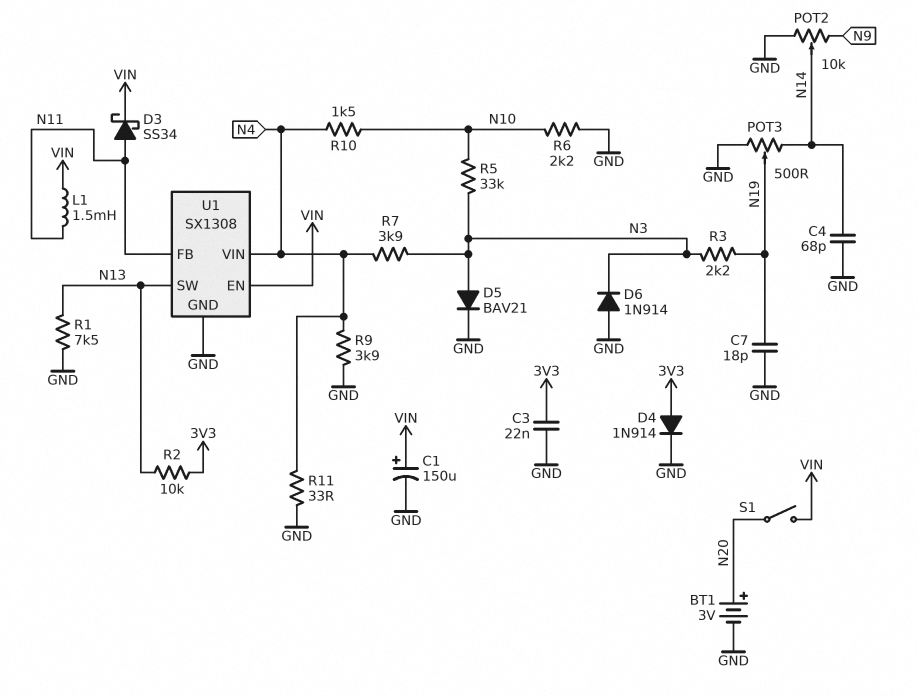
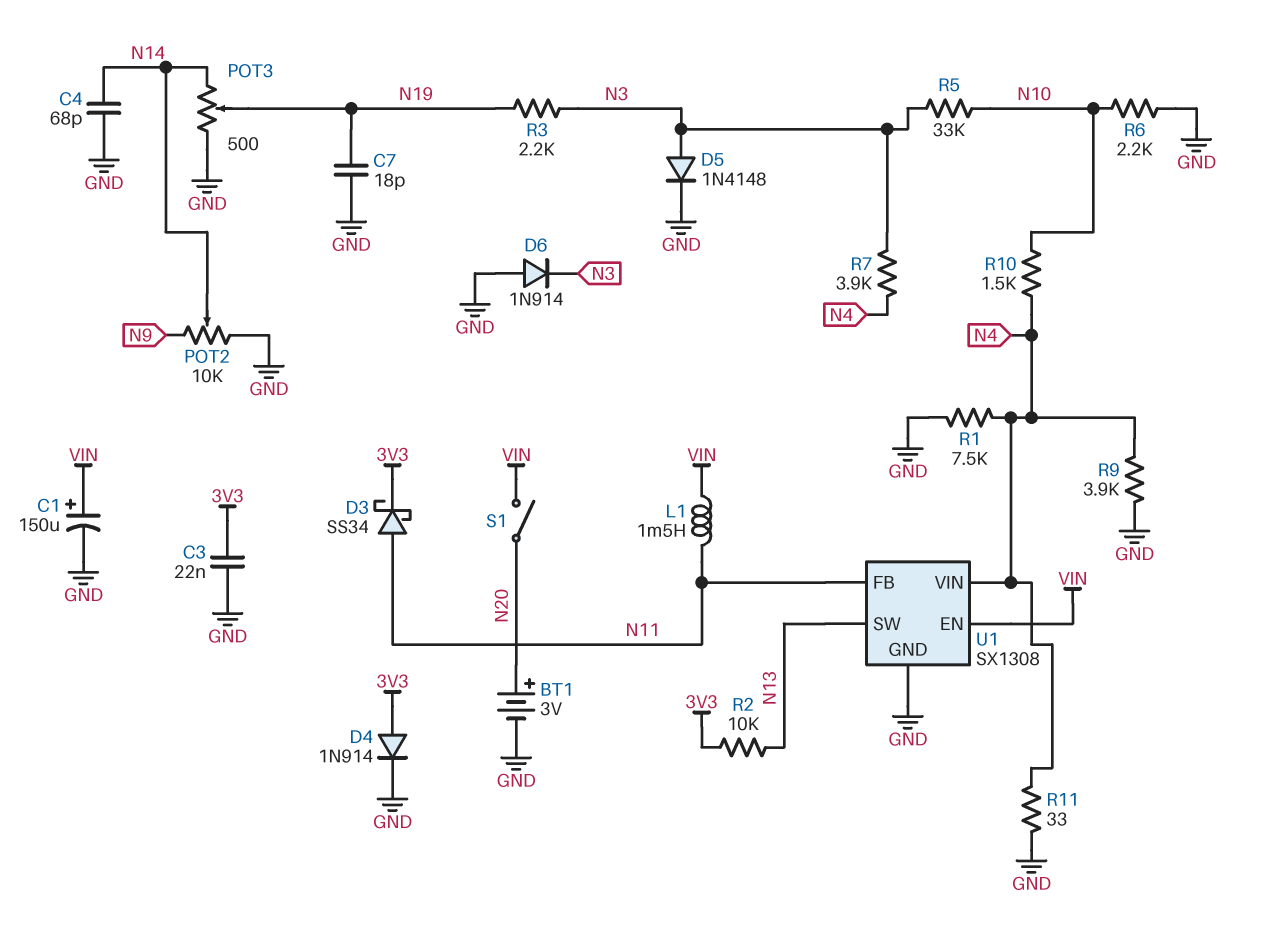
D3: schottky SS34 (A N11, K VIN) -> schottky SS34 (A N11, K 3V3)
D5: diode BAV21 (A N3, K GND) -> diode 1N4148 (A N3, K GND)
R1: 7.5k (GND, N13) -> 7.5k (GND, N4)

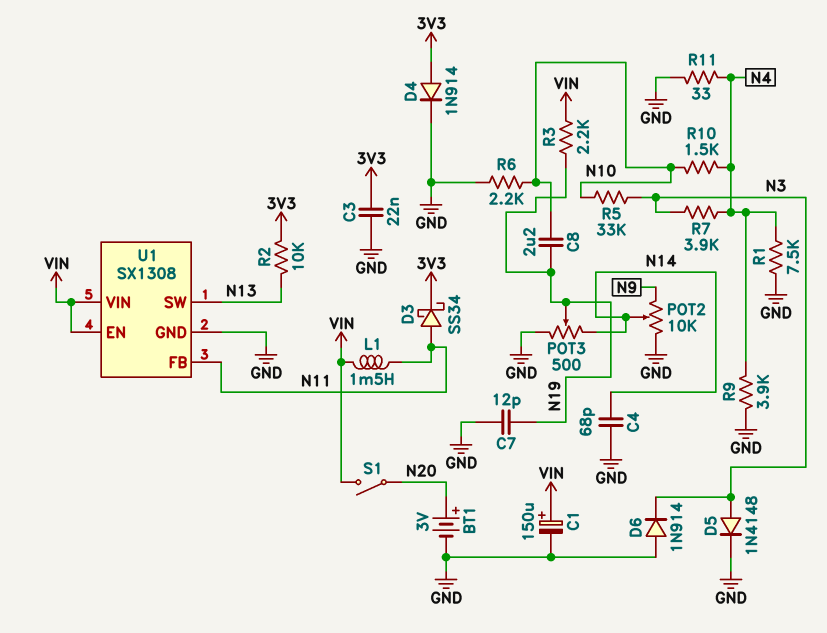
C7: 18pF (GND, N19) -> 12pF (GND, N19)
C8: none -> 2.2uF (N10, N19)
R3: 2.2k (N3, N19) -> 2.2k (N19, VIN)
U1 pin VIN: N4 -> VIN

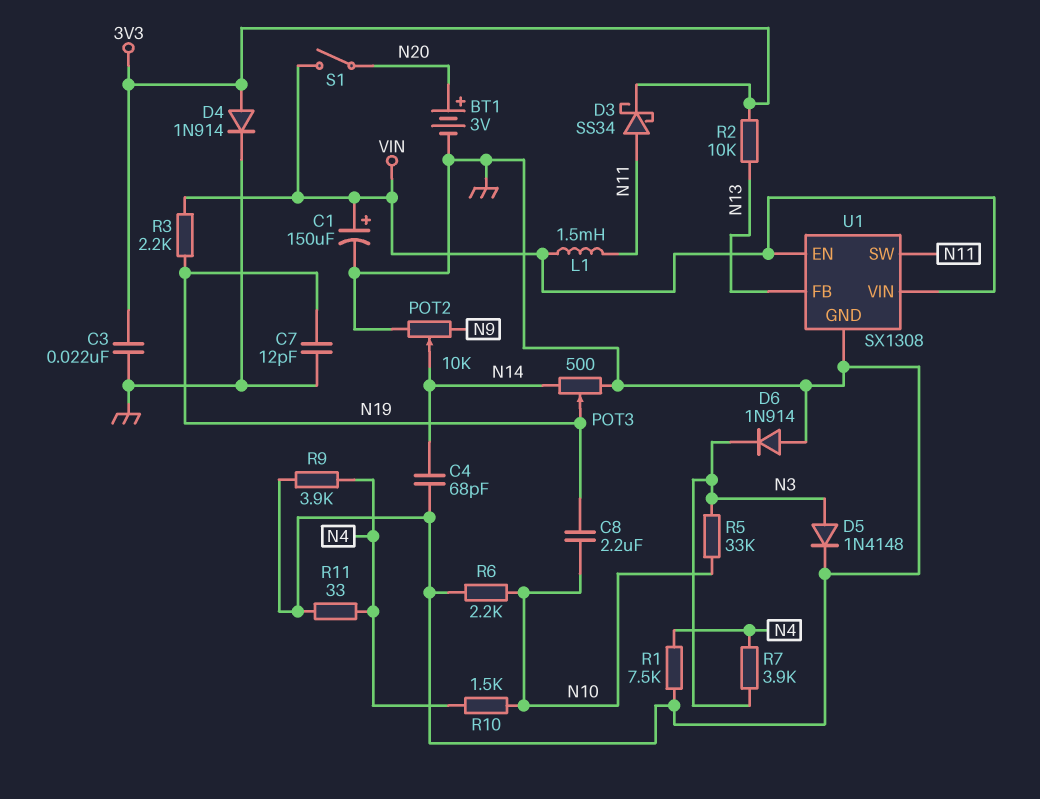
U1 pin FB: N11 -> N13
U1 pin SW: N13 -> N11

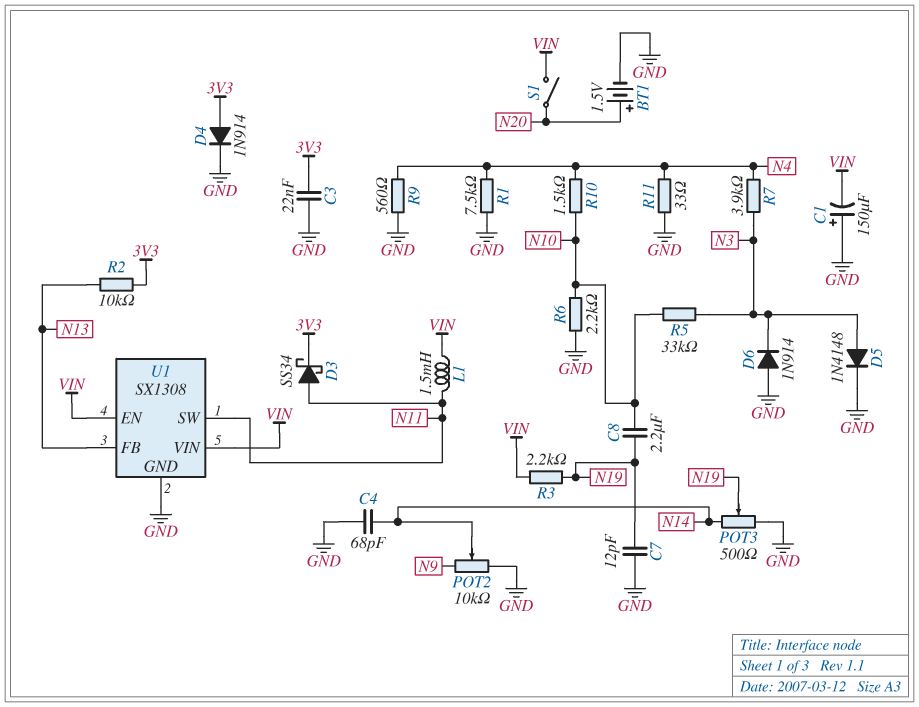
BT1: 3V (plus N20, minus GND) -> 1.5V (plus N20, minus GND)
C1: 150uF (plus VIN, minus GND) -> 150uF (plus GND, minus VIN)
R9: 3.9k (GND, N4) -> 560 (GND, N4)

